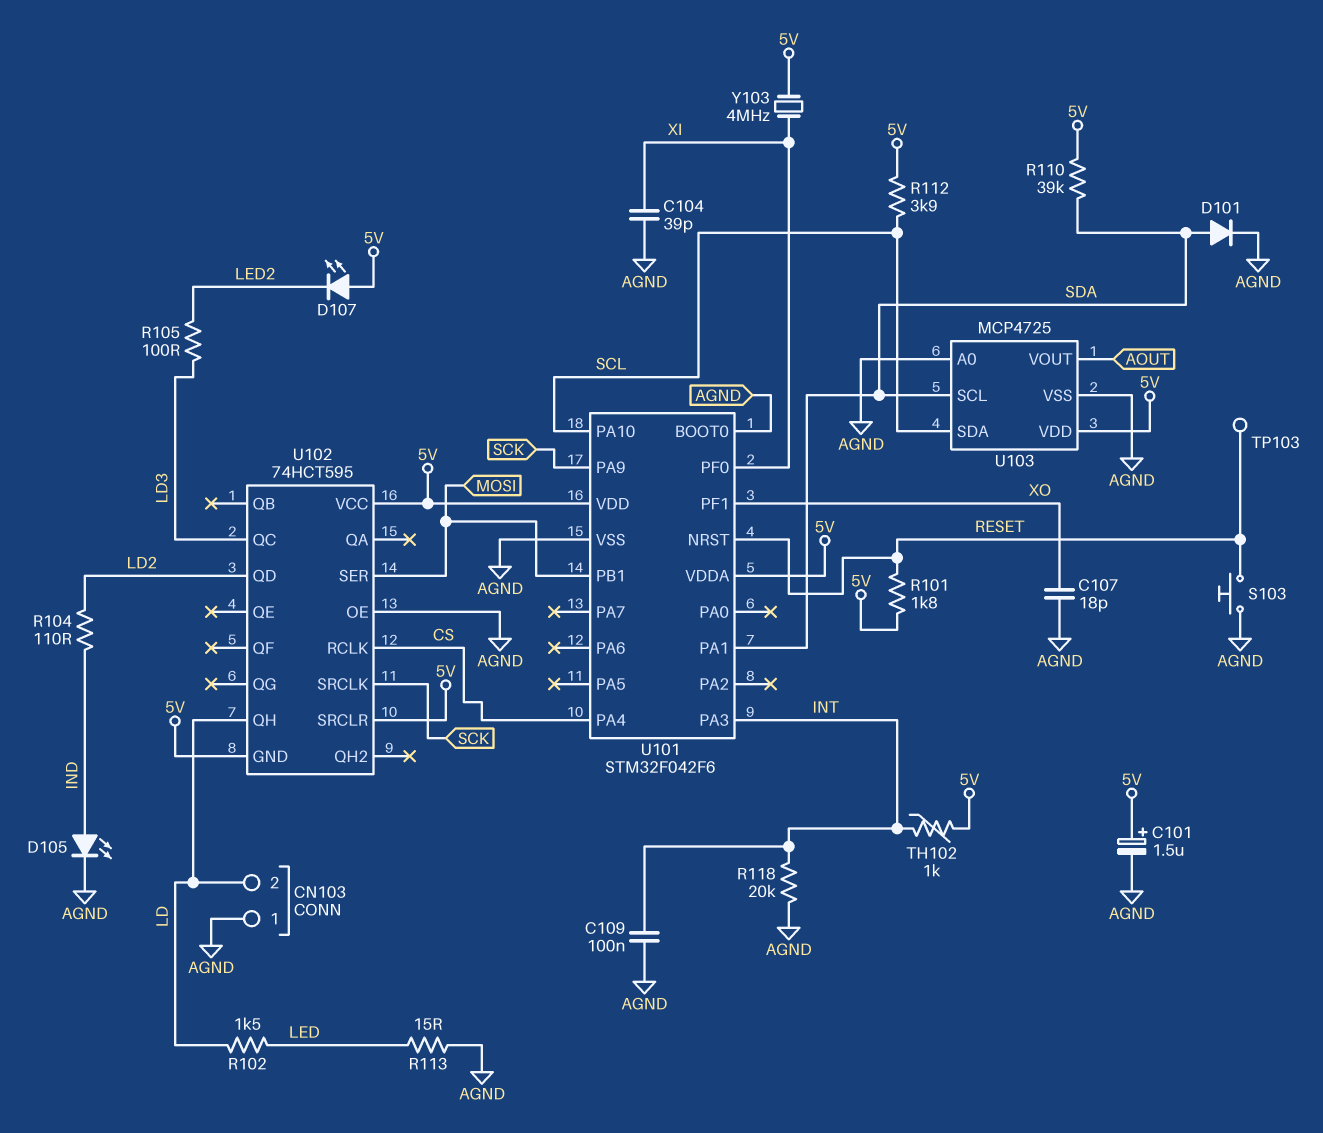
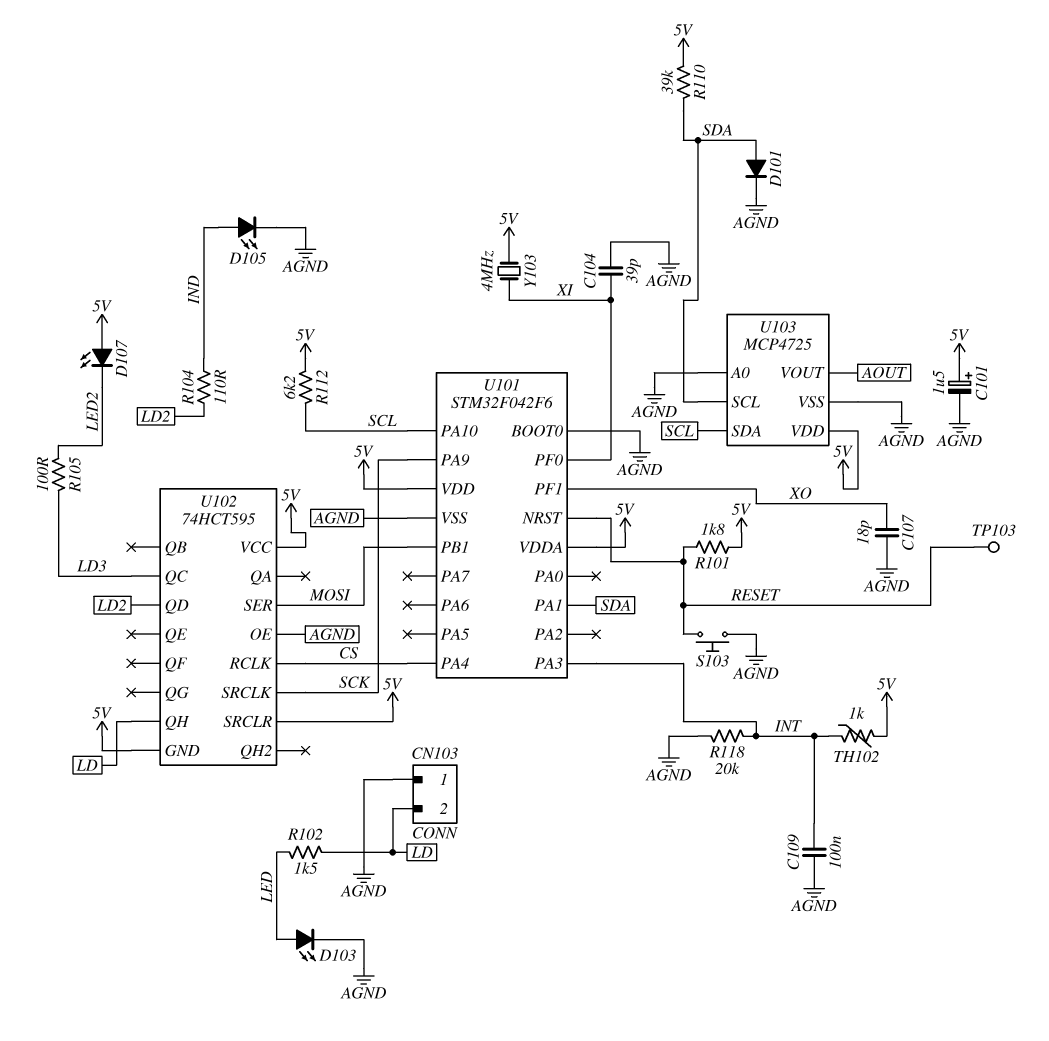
D103: none -> LED (A LED, K AGND)
R112: 3.9k (5V, SCL) -> 6.2k (5V, SCL)
R113: 15 (AGND, LED) -> none

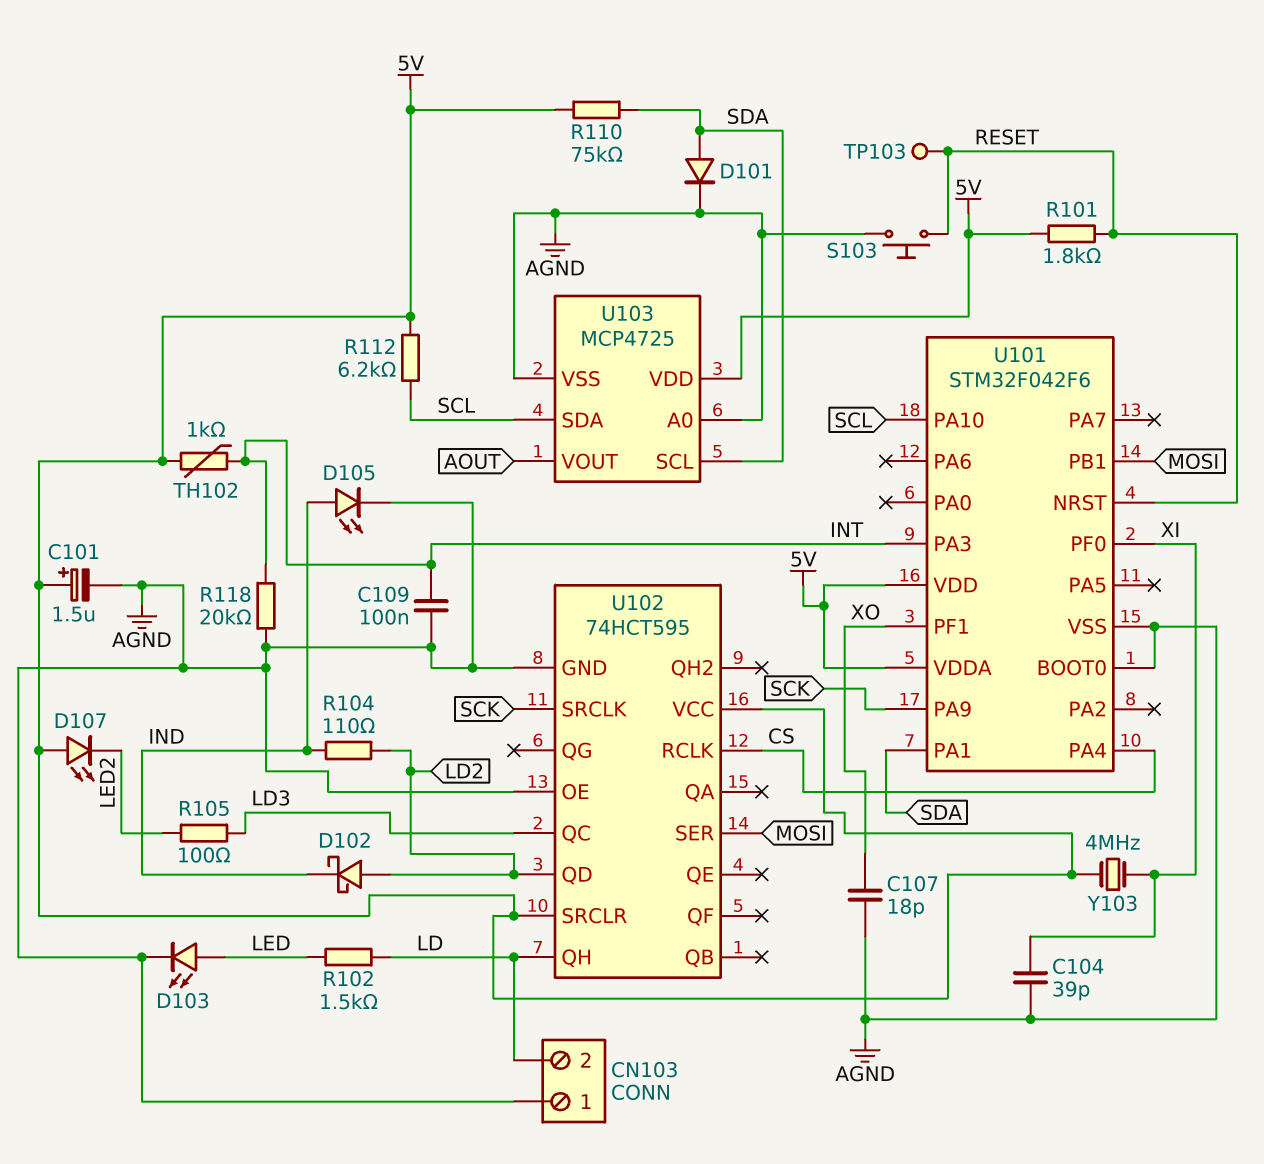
D102: none -> schottky (A LD2, K IND)
R110: 39k (5V, SDA) -> 75k (5V, SDA)
U102 pin GND: 5V -> AGND

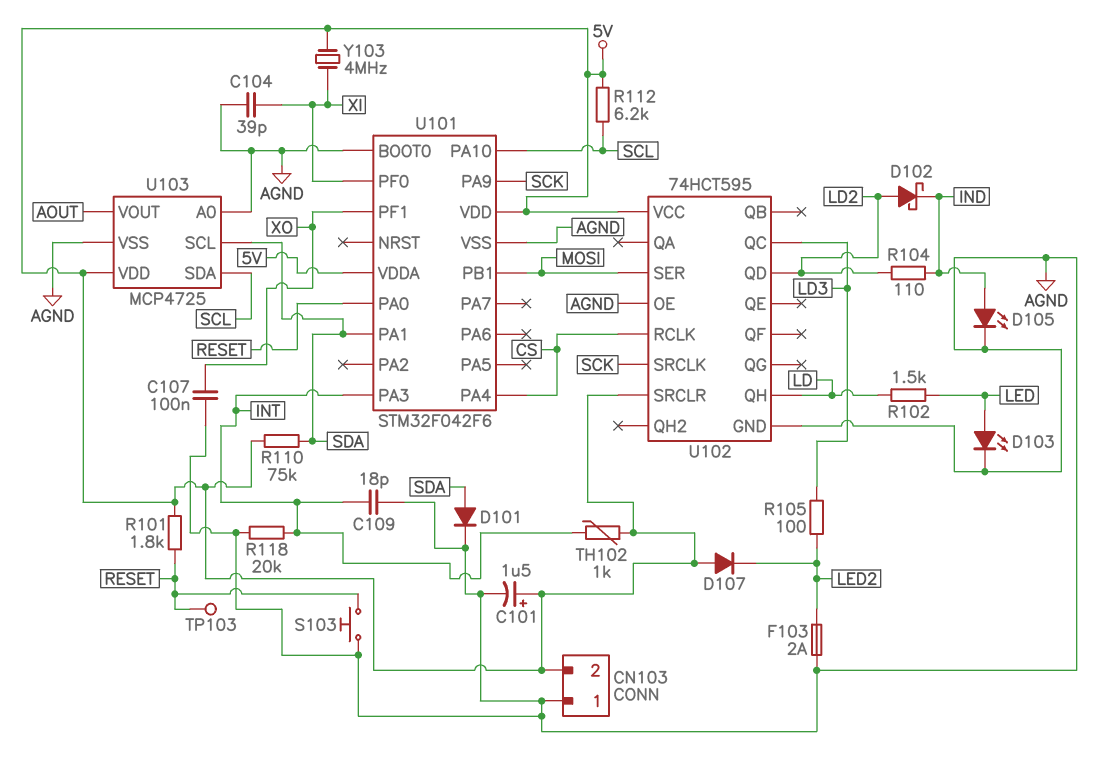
C107: 18pF (AGND, XO) -> 100nF (AGND, XO)
C109: 100nF (AGND, INT) -> 18pF (AGND, INT)
CN103 pin 2: LD -> 5V
D107: LED (A 5V, K LED2) -> diode (A 5V, K LED2)
F103: none -> 2A (AGND, LED2)
U101 pin NRST: RESET -> none
U101 pin PA0: none -> RESET

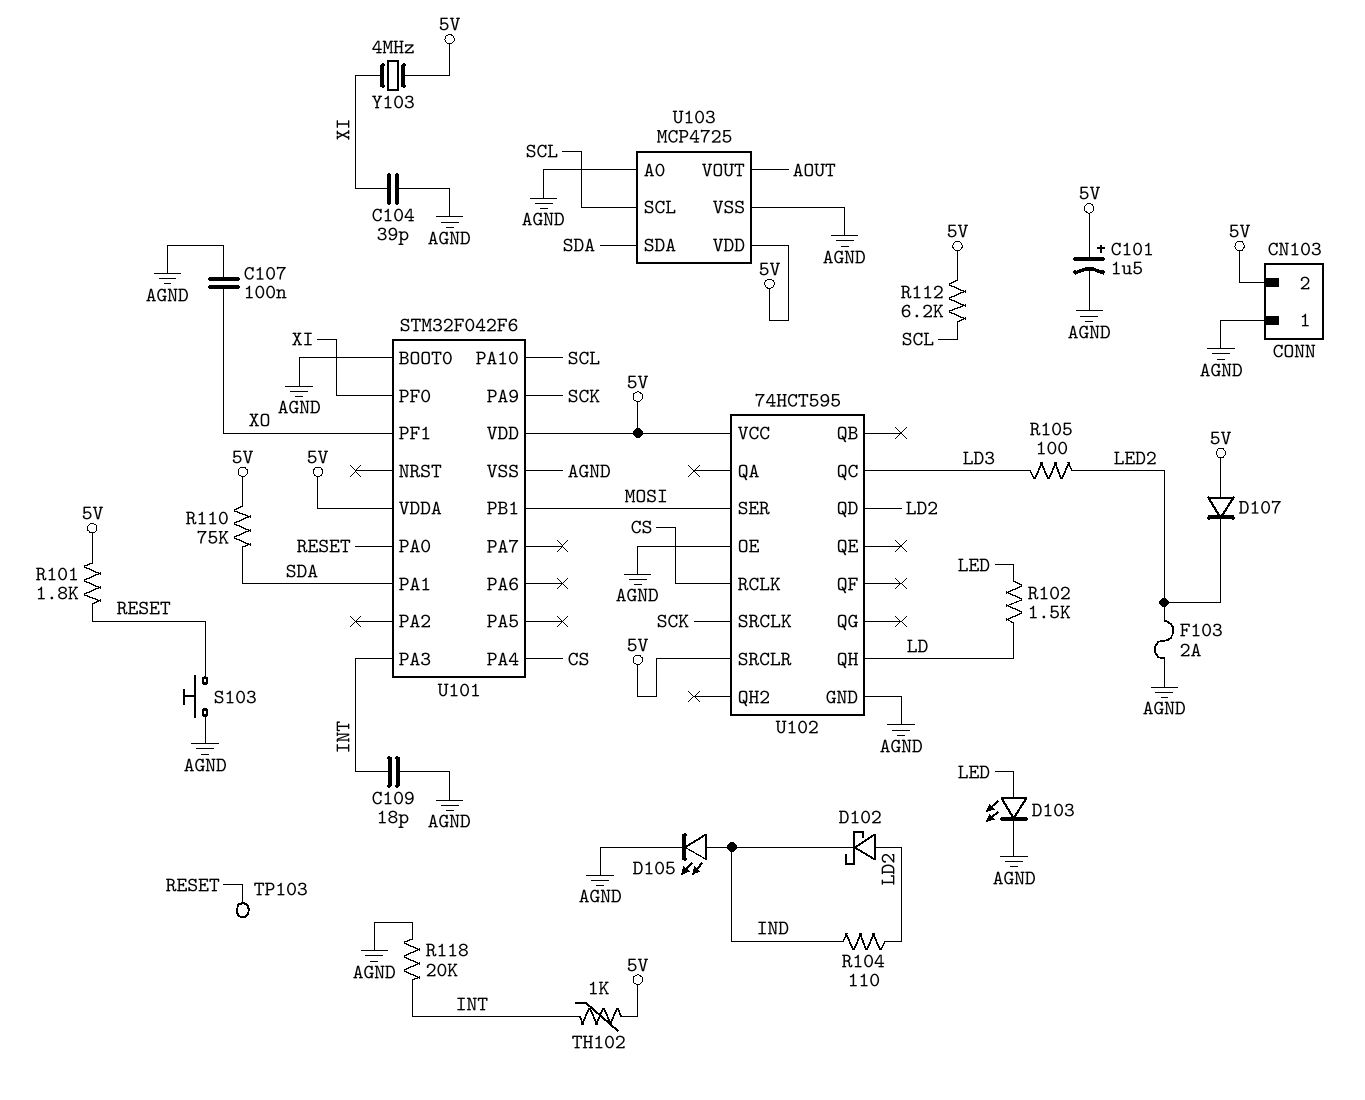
D101: diode (A SDA, K AGND) -> none
U103 pin SCL: SDA -> SCL
U103 pin SDA: SCL -> SDA

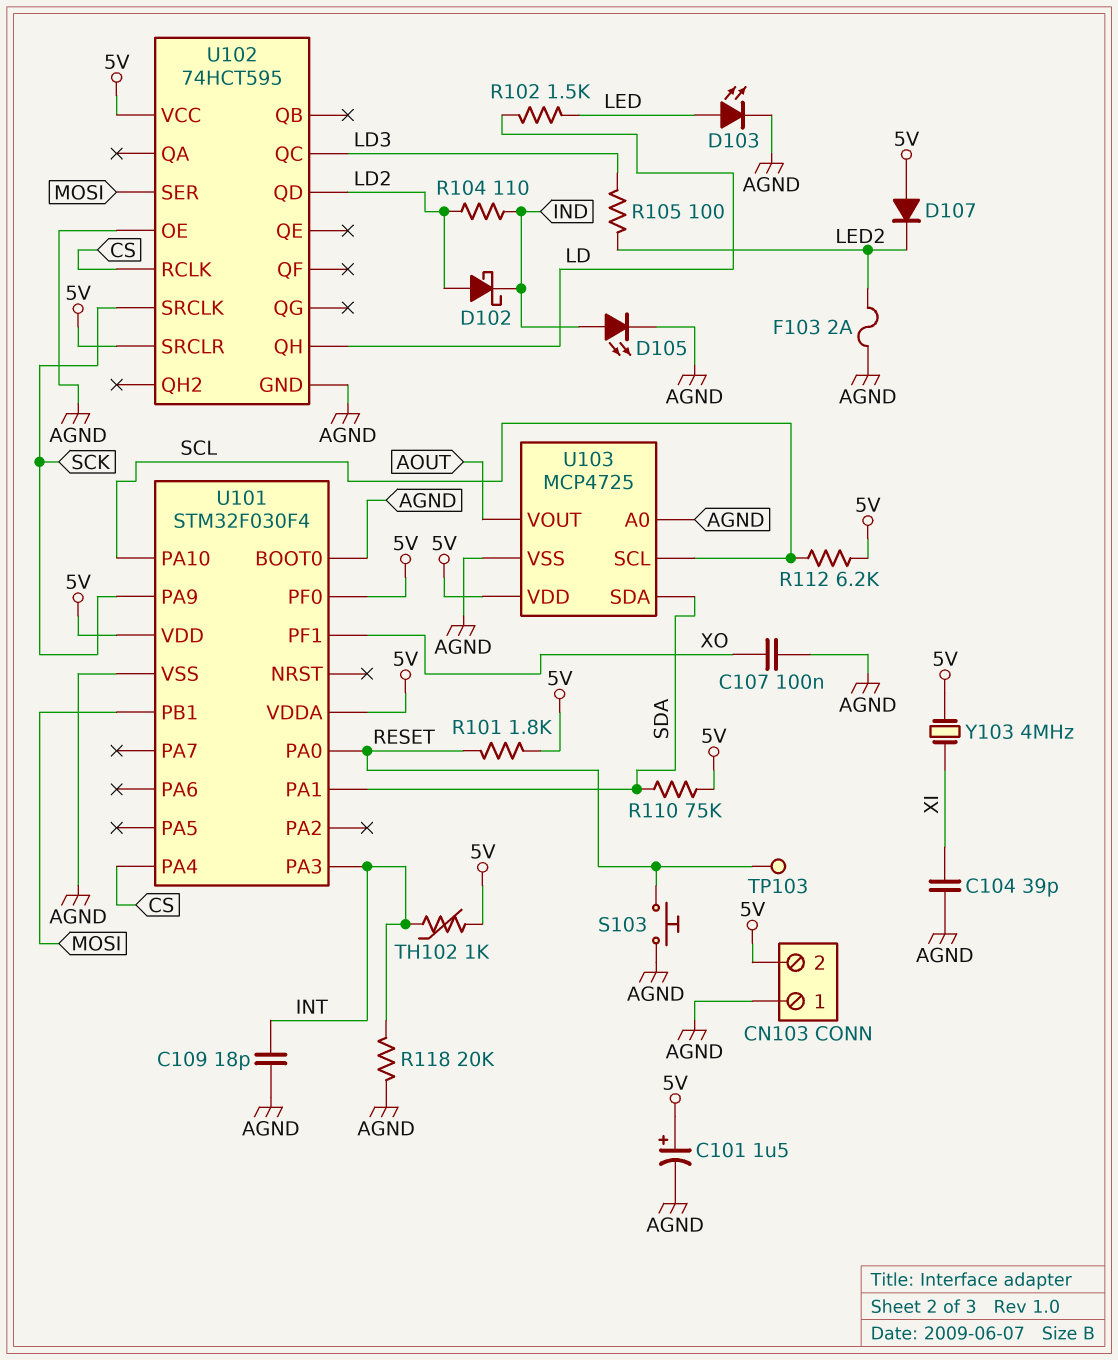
U101: STM32F042F6 -> STM32F030F4
U101 pin PF0: XI -> 5V

